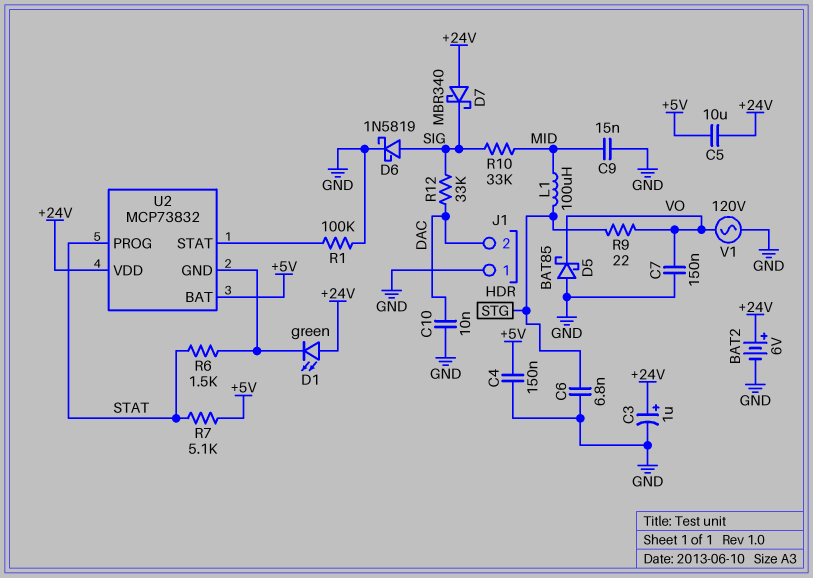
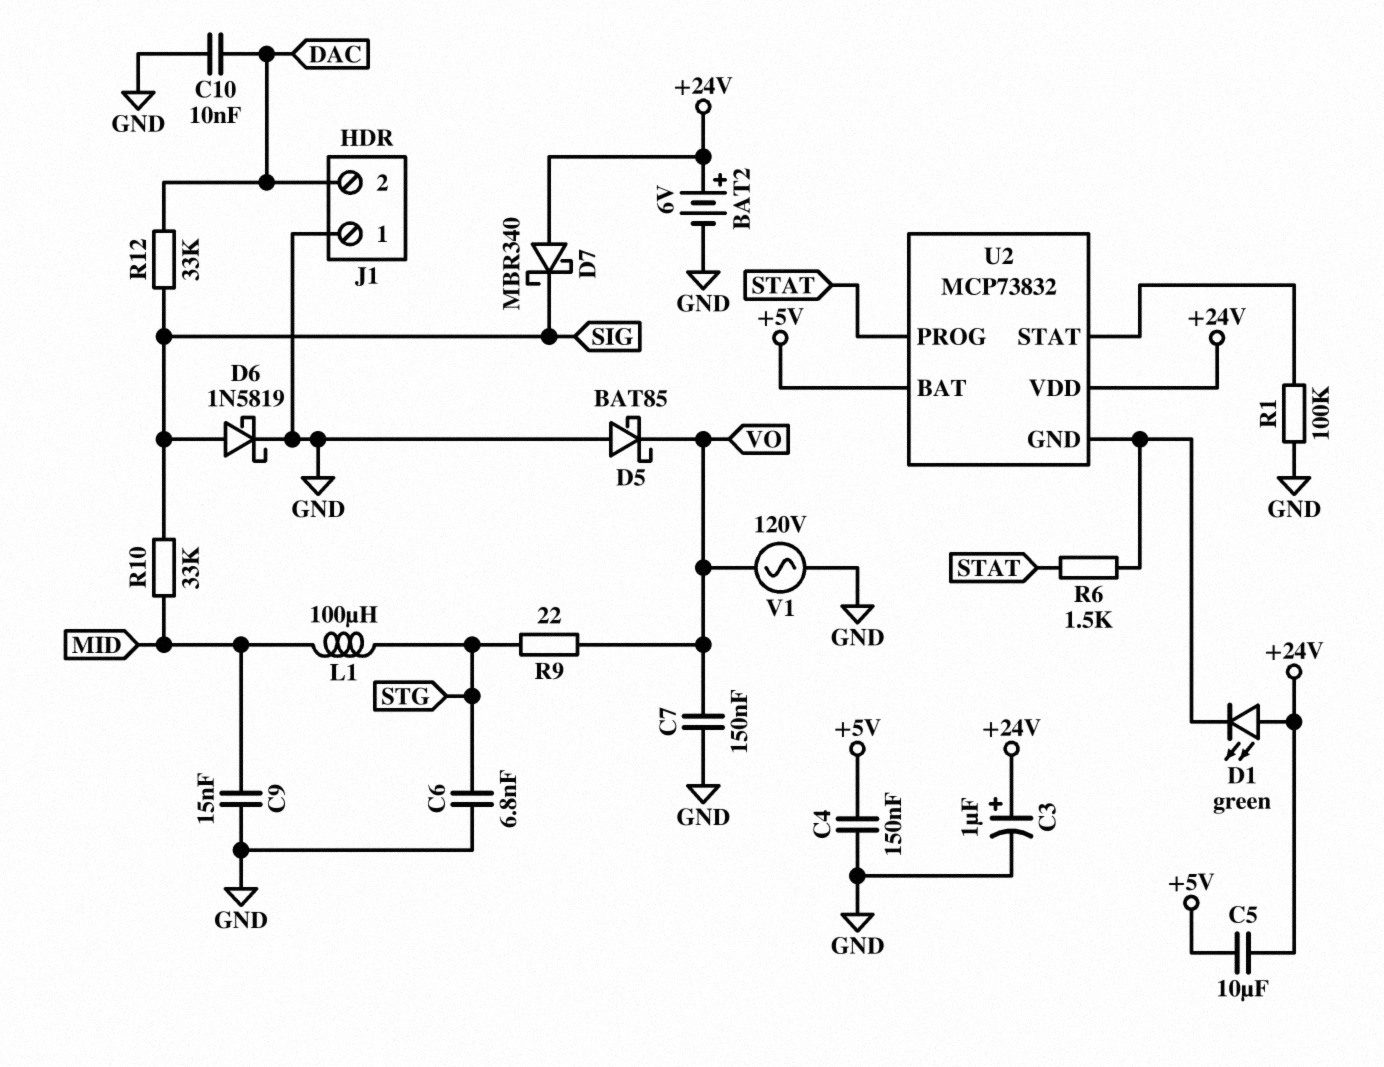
R7: 5.1k (+5V, STAT) -> none

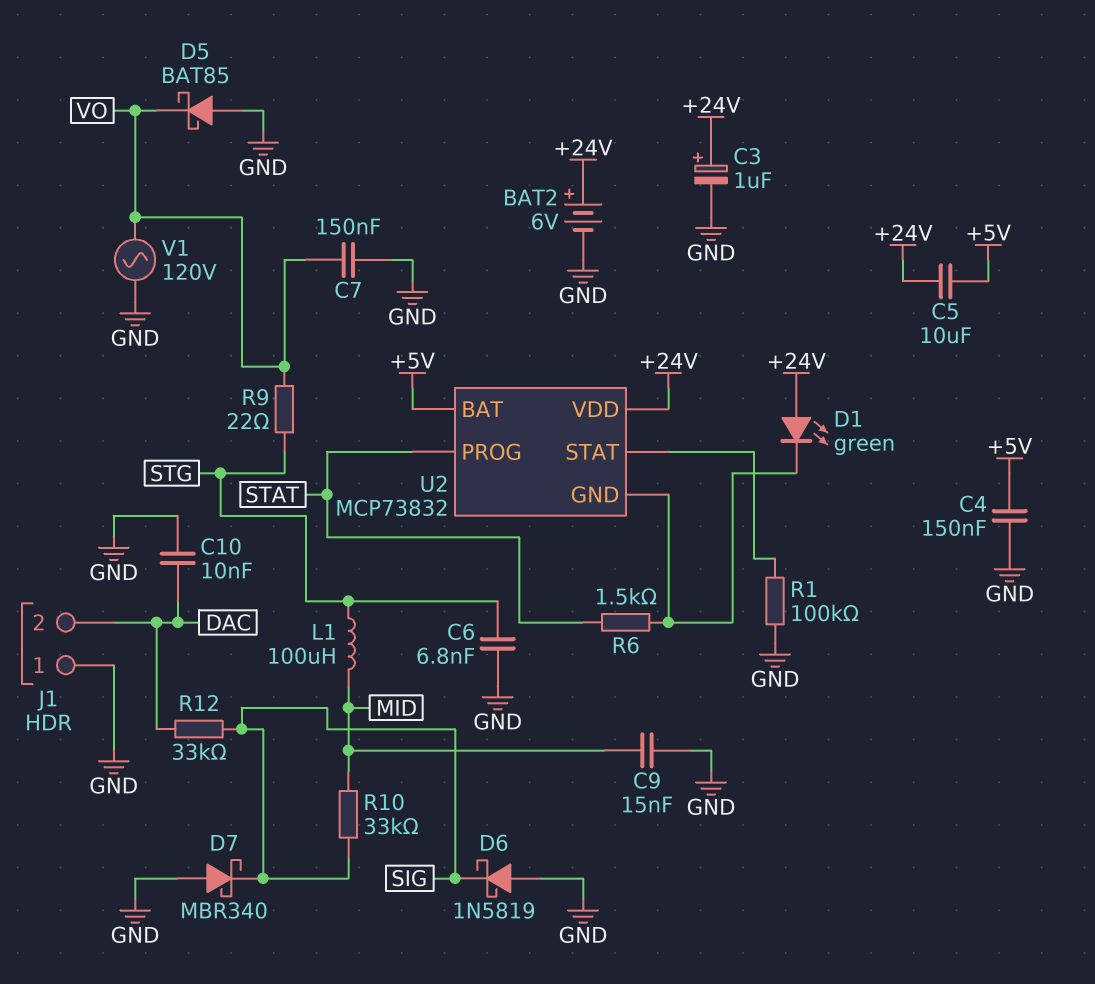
D6: schottky 1N5819 (A SIG, K GND) -> schottky 1N5819 (A GND, K SIG)
D7: schottky MBR340 (A +24V, K SIG) -> schottky MBR340 (A GND, K SIG)

